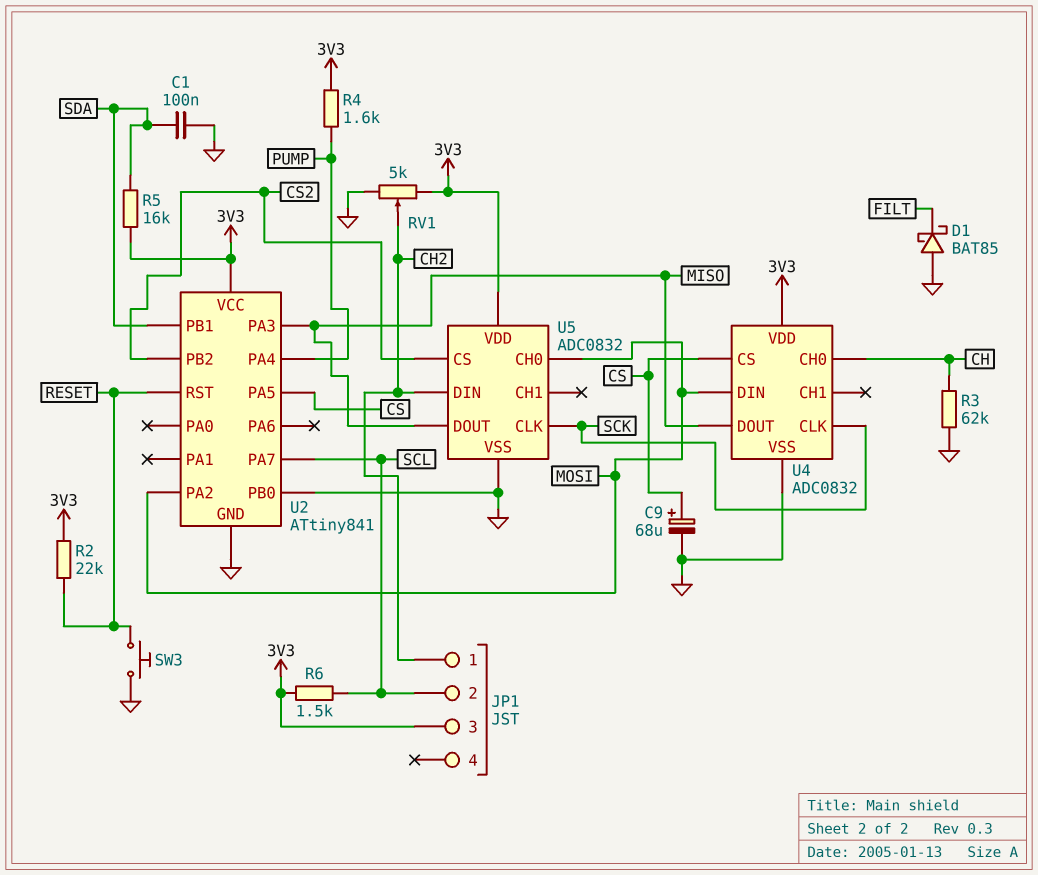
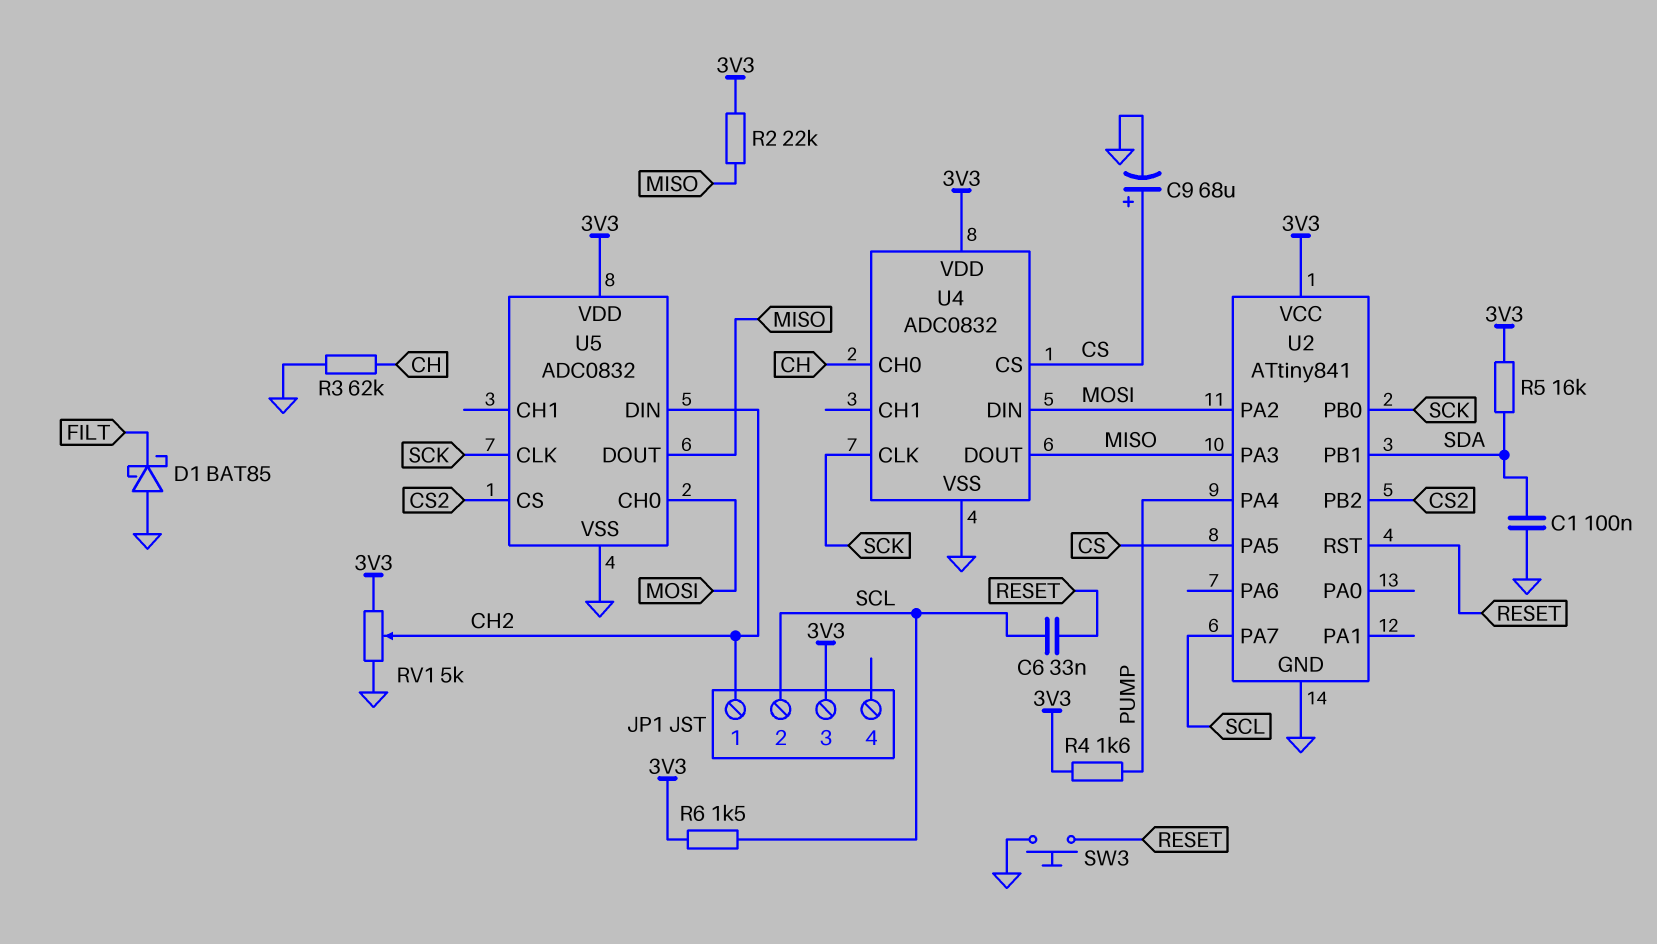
C6: none -> 33nF (RESET, SCL)
R2: 22k (3V3, RESET) -> 22k (3V3, MISO)
U2 pin PB0: GND -> SCK

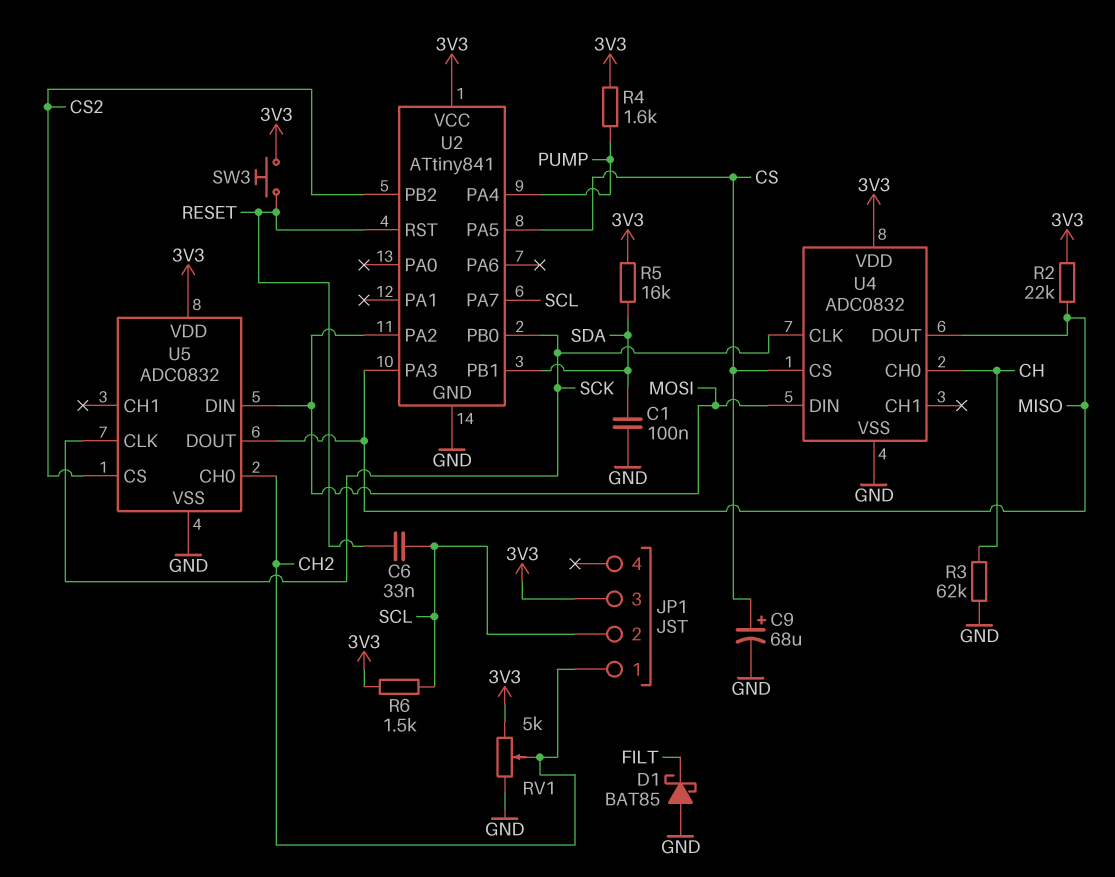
SW3: button (GND, RESET) -> button (3V3, RESET)
U5 pin CH0: MOSI -> CH2
U5 pin DIN: CH2 -> MOSI

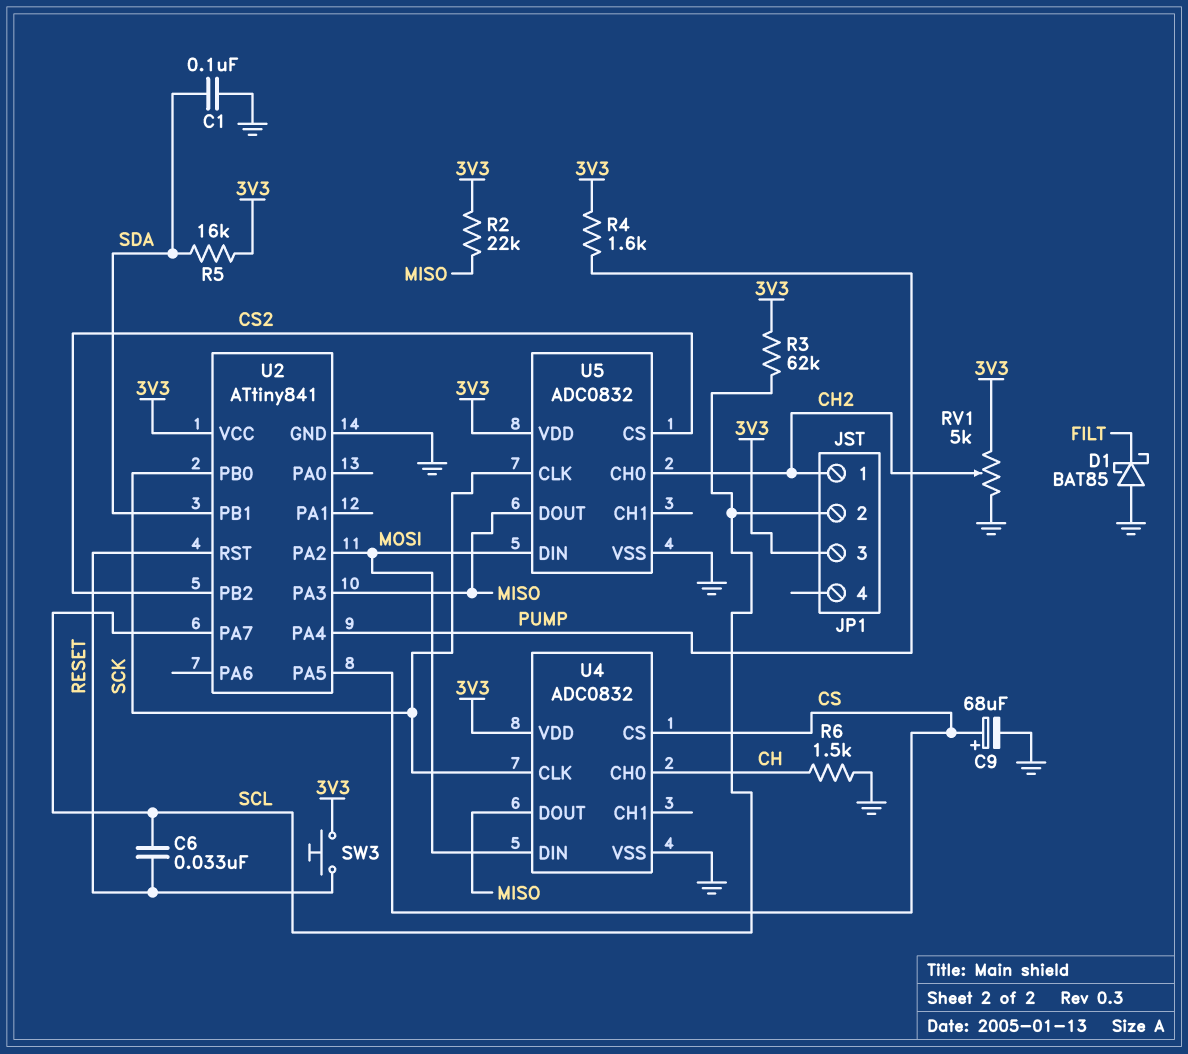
R3: 62k (CH, GND) -> 62k (3V3, SCL)
R6: 1.5k (3V3, SCL) -> 1.5k (CH, GND)

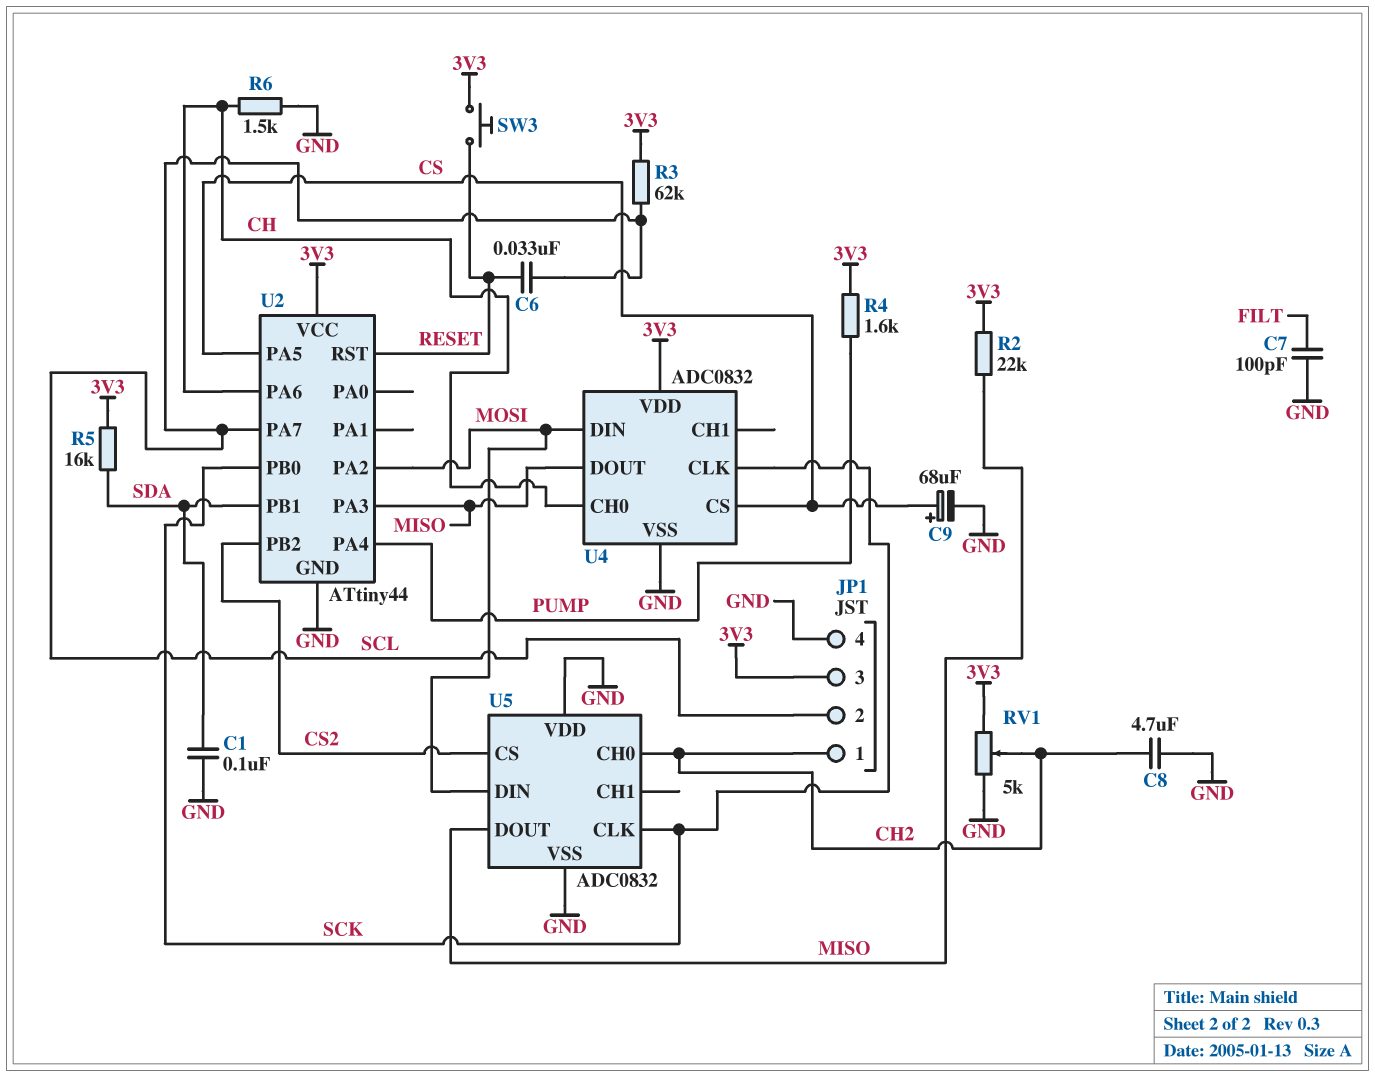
C7: none -> 100pF (FILT, GND)
C8: none -> 4.7uF (CH2, GND)
D1: schottky BAT85 (A GND, K FILT) -> none
JP1 pin 4: none -> GND
U2: ATtiny841 -> ATtiny44
U2 pin PA6: none -> CH
U5 pin VDD: 3V3 -> GND

